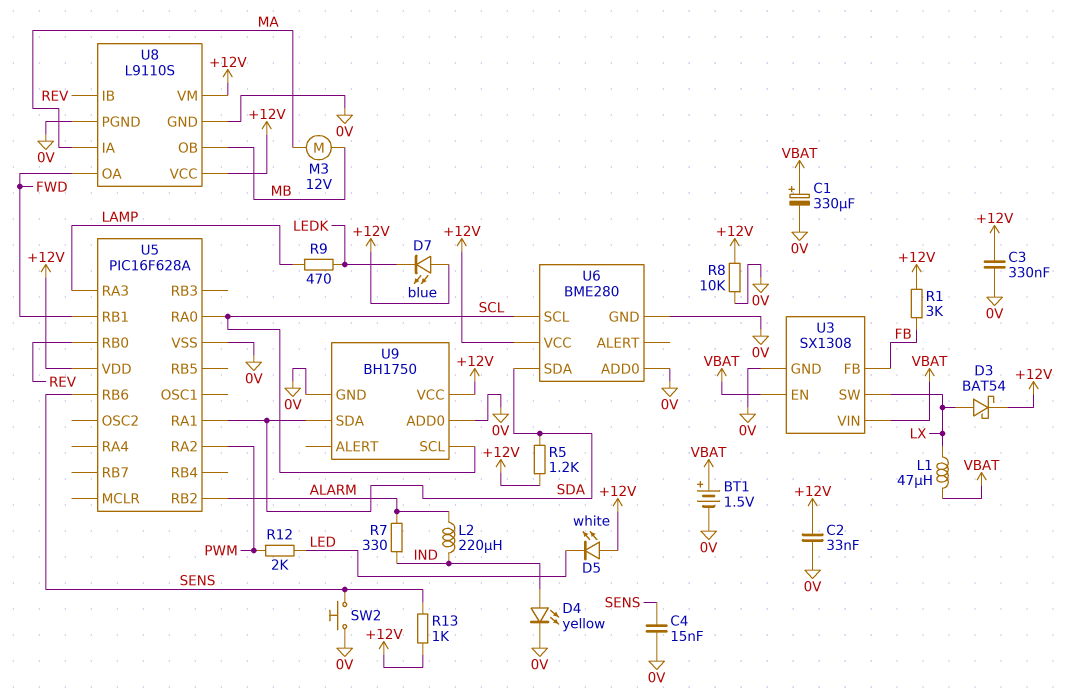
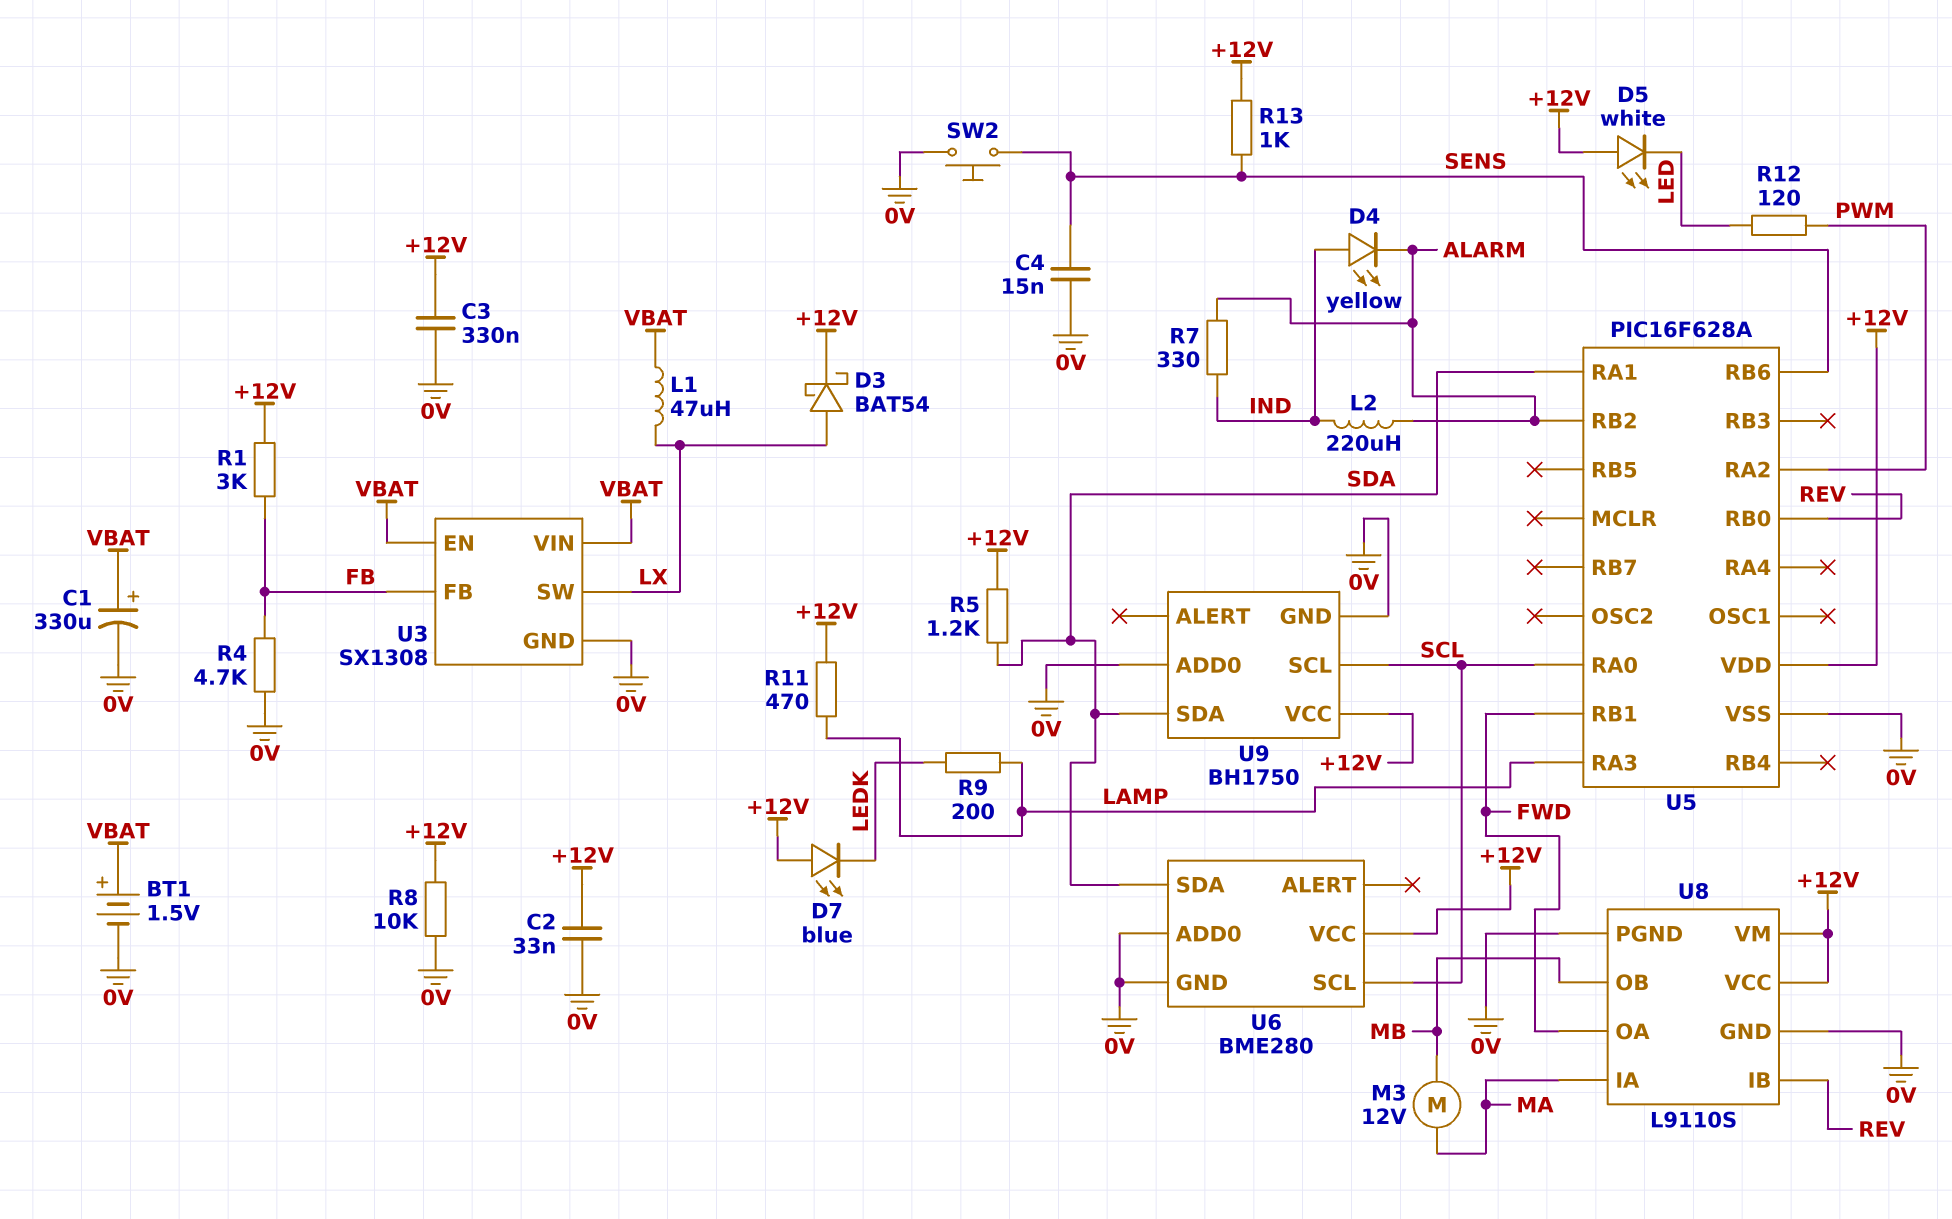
D4: LED yellow (A IND, K 0V) -> LED yellow (A IND, K ALARM)
R4: none -> 4.7k (0V, FB)
R9: 470 (LAMP, LEDK) -> 200 (LAMP, LEDK)
R11: none -> 470 (+12V, LAMP)
R12: 2k (LED, PWM) -> 120 (LED, PWM)

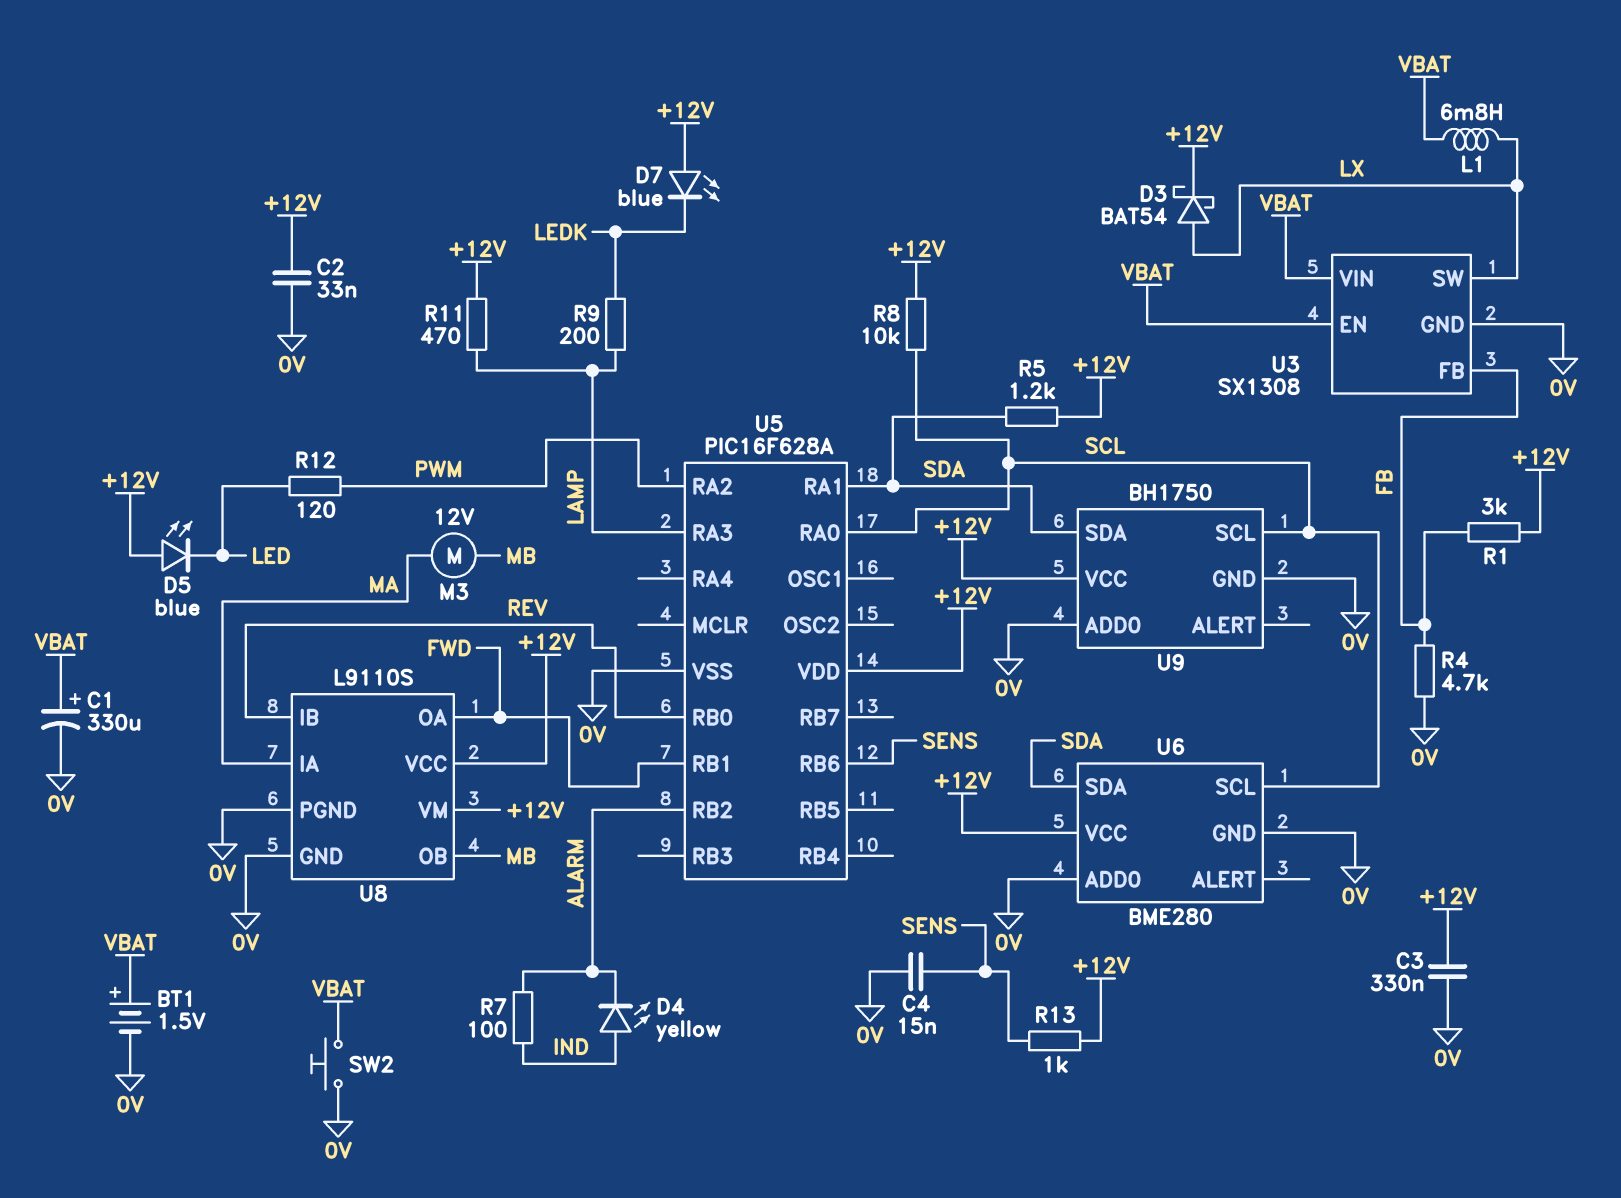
D5: LED white (A +12V, K LED) -> LED blue (A +12V, K LED)
L1: 47uH (LX, VBAT) -> 6.8mH (LX, VBAT)
L2: 220uH (ALARM, IND) -> none
R7: 330 (ALARM, IND) -> 100 (ALARM, IND)
R8: 10k (+12V, 0V) -> 10k (+12V, SCL)
SW2: button (0V, SENS) -> button (0V, VBAT)

